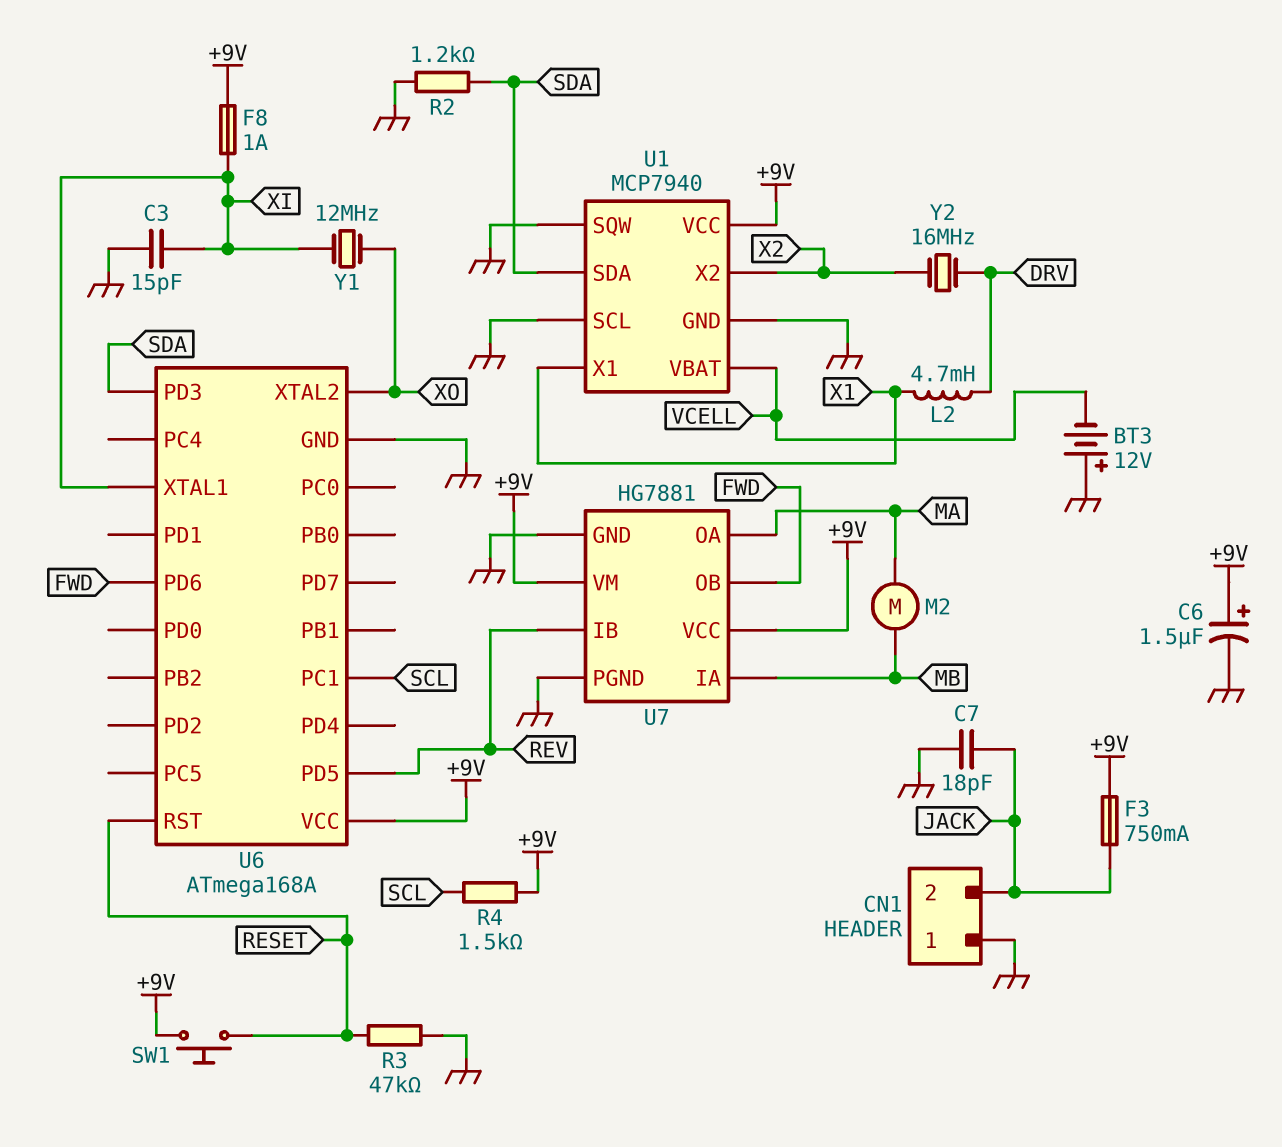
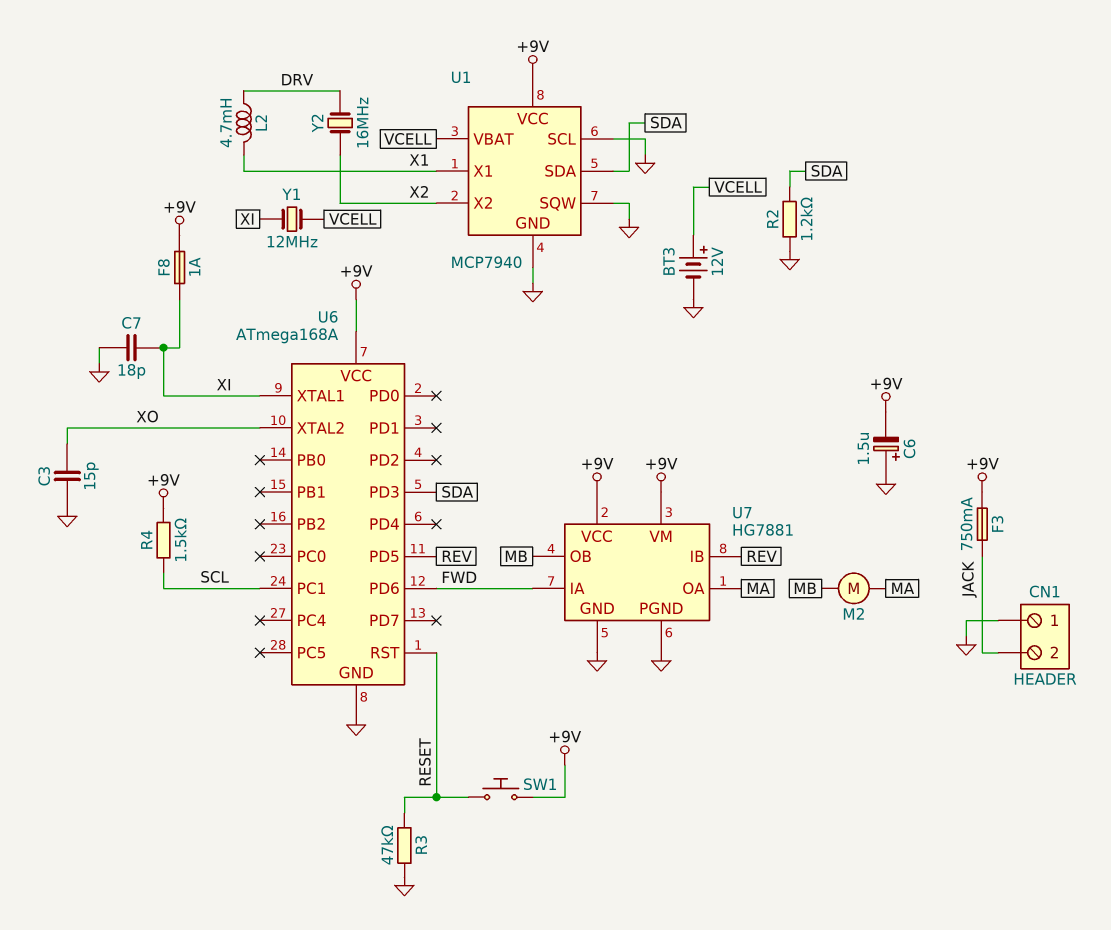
BT3: 12V (plus GND, minus VCELL) -> 12V (plus VCELL, minus GND)
C3: 15pF (GND, XI) -> 15pF (GND, XO)
C6: 1.5uF (plus +9V, minus GND) -> 1.5uF (plus GND, minus +9V)
C7: 18pF (GND, JACK) -> 18pF (GND, XI)
U7 pin IA: MB -> FWD
U7 pin OB: FWD -> MB
Y1: 12MHz (XI, XO) -> 12MHz (VCELL, XI)

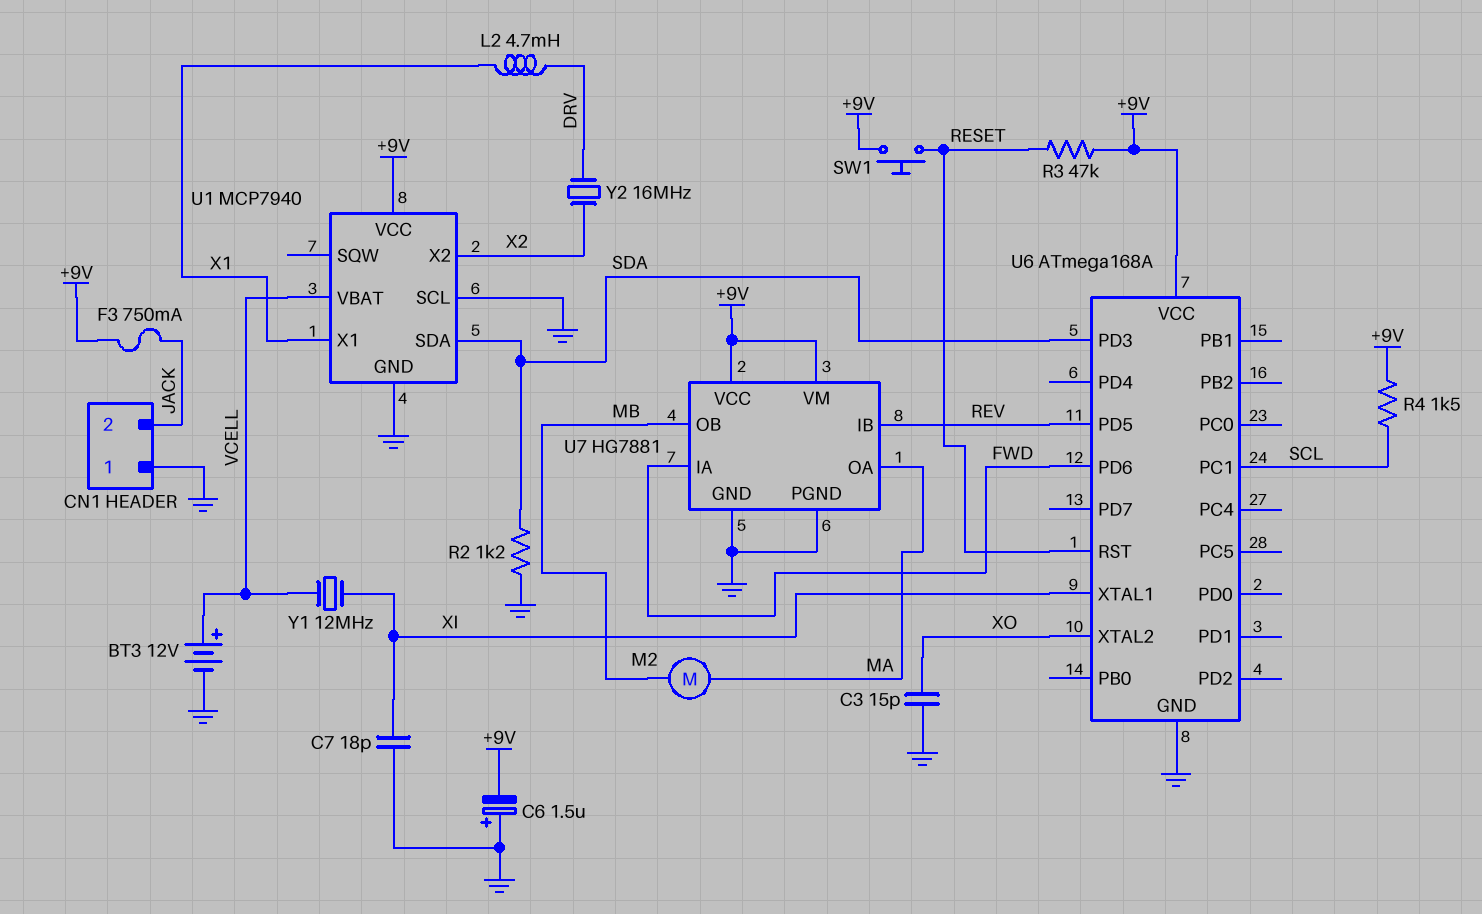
F8: 1A (+9V, XI) -> none
R3: 47k (GND, RESET) -> 47k (+9V, RESET)
U1 pin SQW: GND -> none

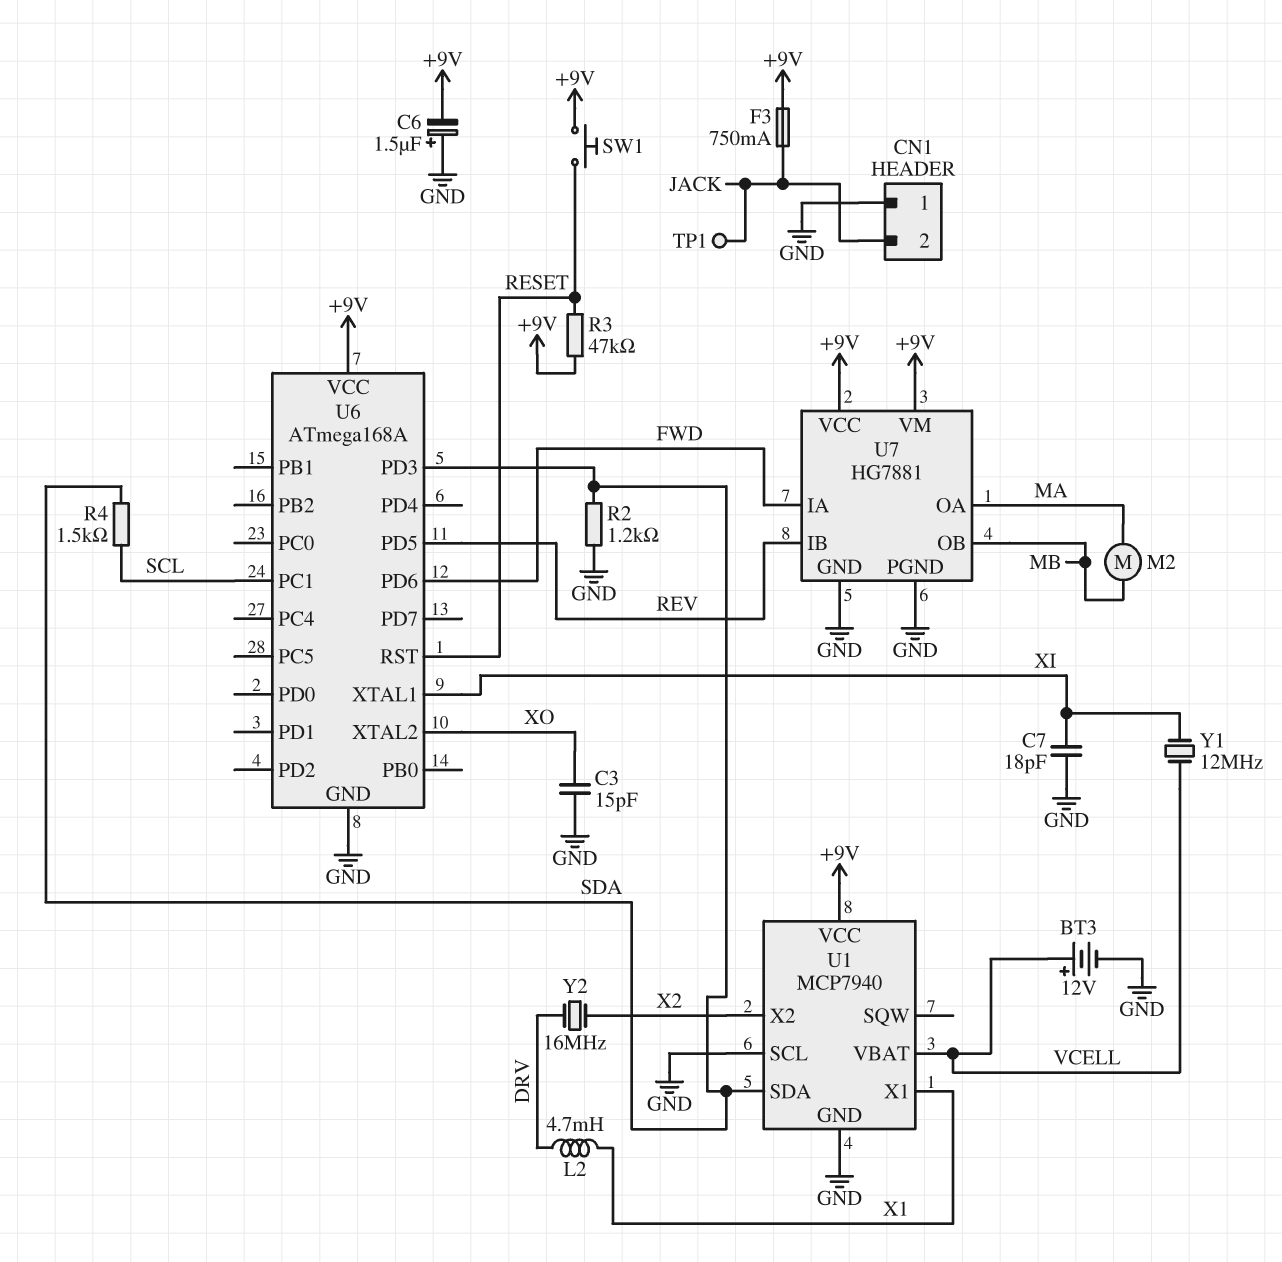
R4: 1.5k (+9V, SCL) -> 1.5k (SCL, SDA)
TP1: none -> test point (JACK)

